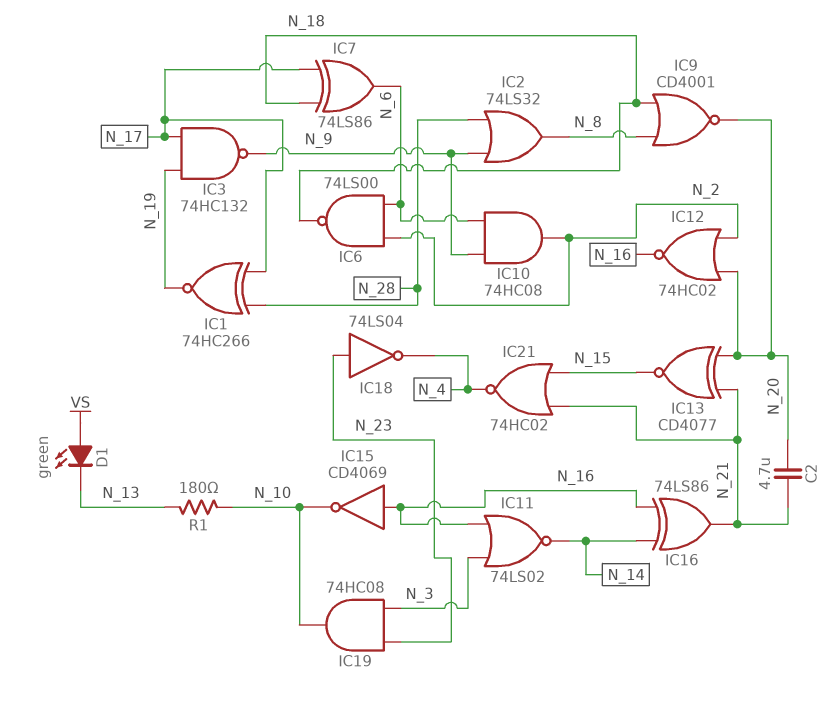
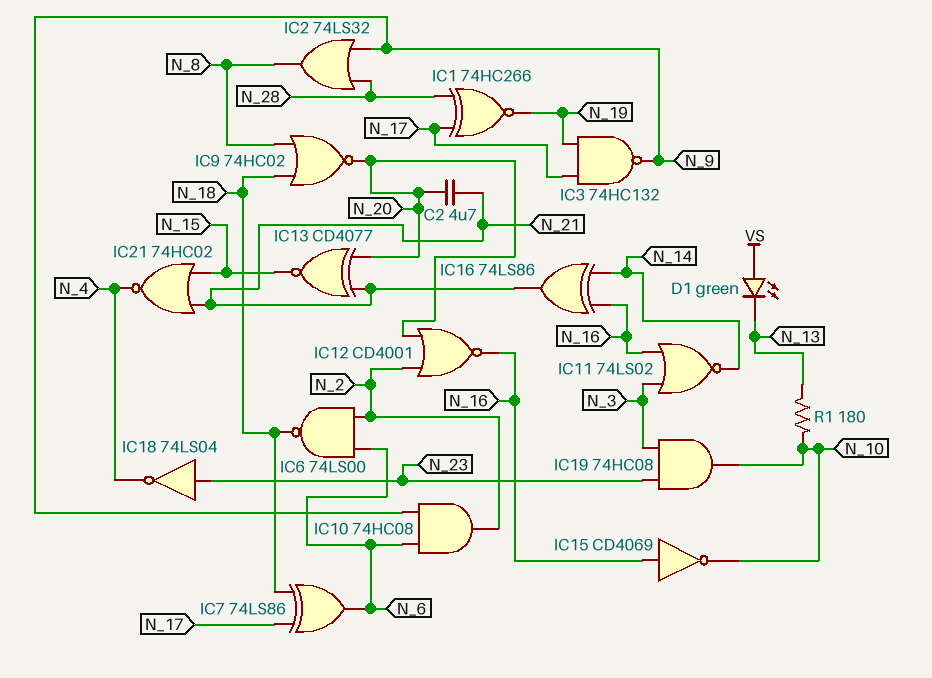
IC9: NOR CD4001 (in N_8, in N_18, out N_20) -> NOR 74HC02 (in N_8, in N_18, out N_20)
IC12: NOR 74HC02 (in N_2, in N_20, out N_16) -> NOR CD4001 (in N_2, in N_20, out N_16)

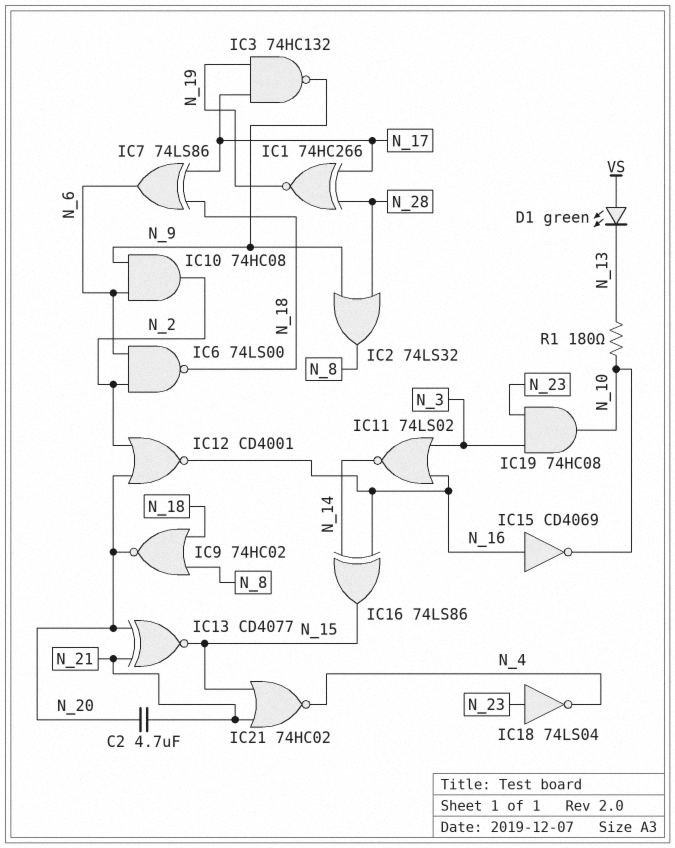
IC16: XOR 74LS86 (in N_14, in N_16, out N_21) -> XOR 74LS86 (in N_14, in N_16, out N_15)

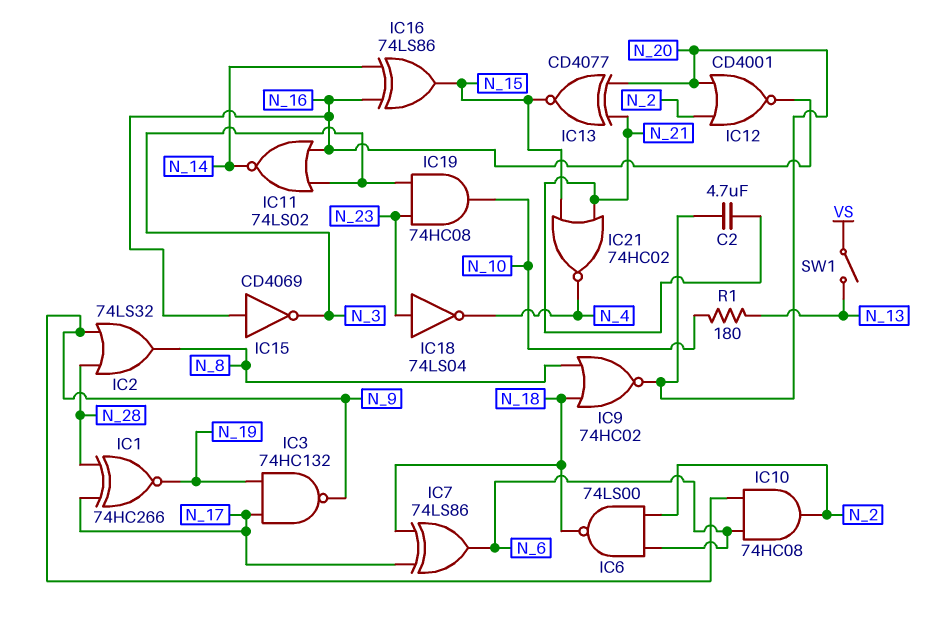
D1: LED green (A VS, K N_13) -> none
IC15: NOT CD4069 (in N_16, out N_10) -> NOT CD4069 (in N_16, out N_3)
SW1: none -> switch (N_13, VS)

